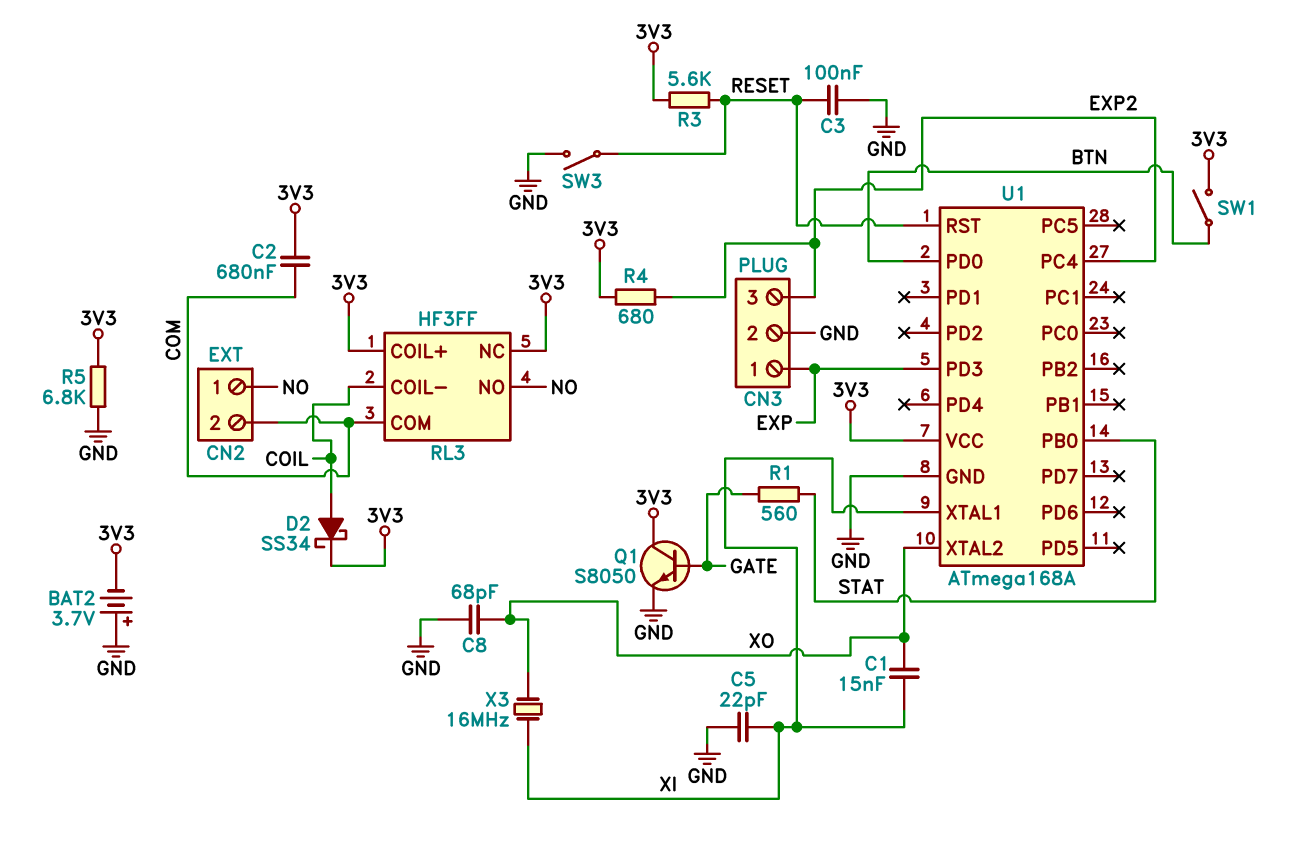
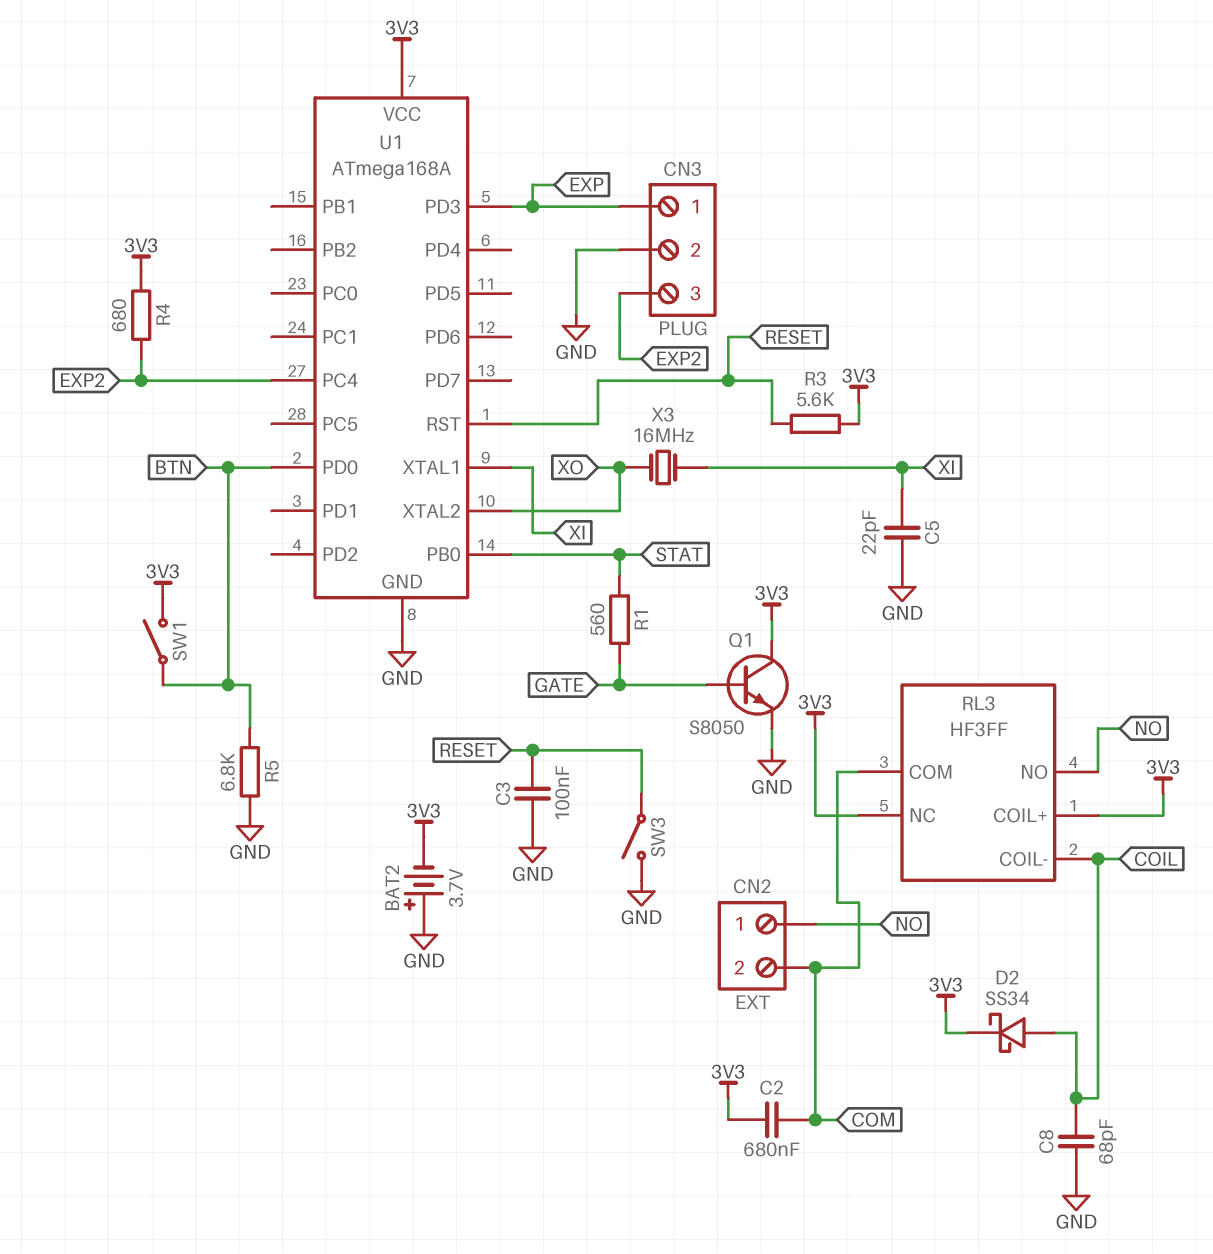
C1: 15nF (XI, XO) -> none
C8: 68pF (GND, XO) -> 68pF (COIL, GND)
R5: 6.8k (3V3, GND) -> 6.8k (BTN, GND)

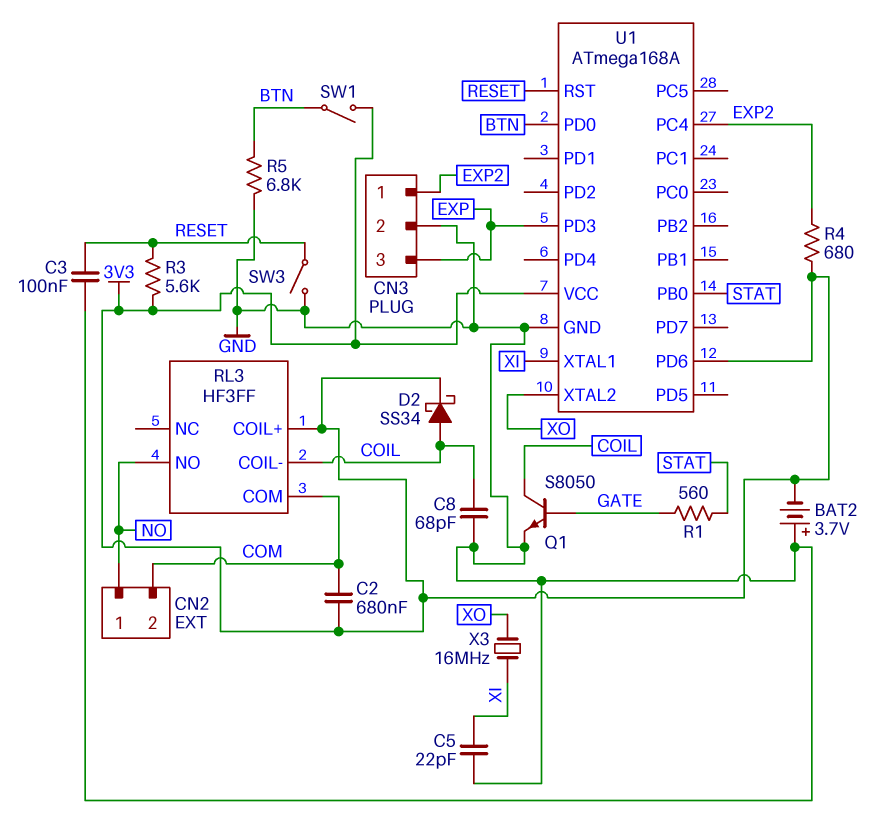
CN3 pin 1: EXP -> EXP2
CN3 pin 3: EXP2 -> EXP
Q1: NPN S8050 (B GATE, C 3V3, E GND) -> NPN S8050 (B GATE, C COIL, E GND)
RL3 pin NC: 3V3 -> none
U1 pin PD6: none -> 3V3

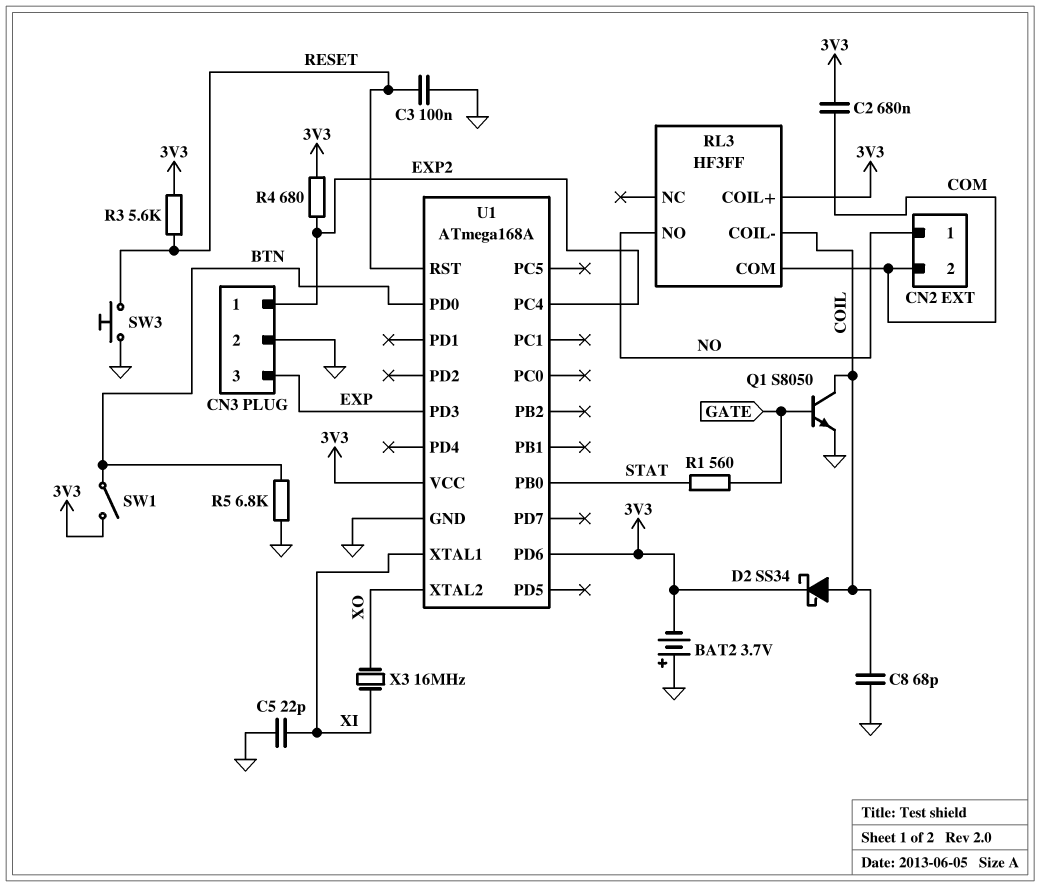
SW3: switch (GND, RESET) -> button (GND, RESET)

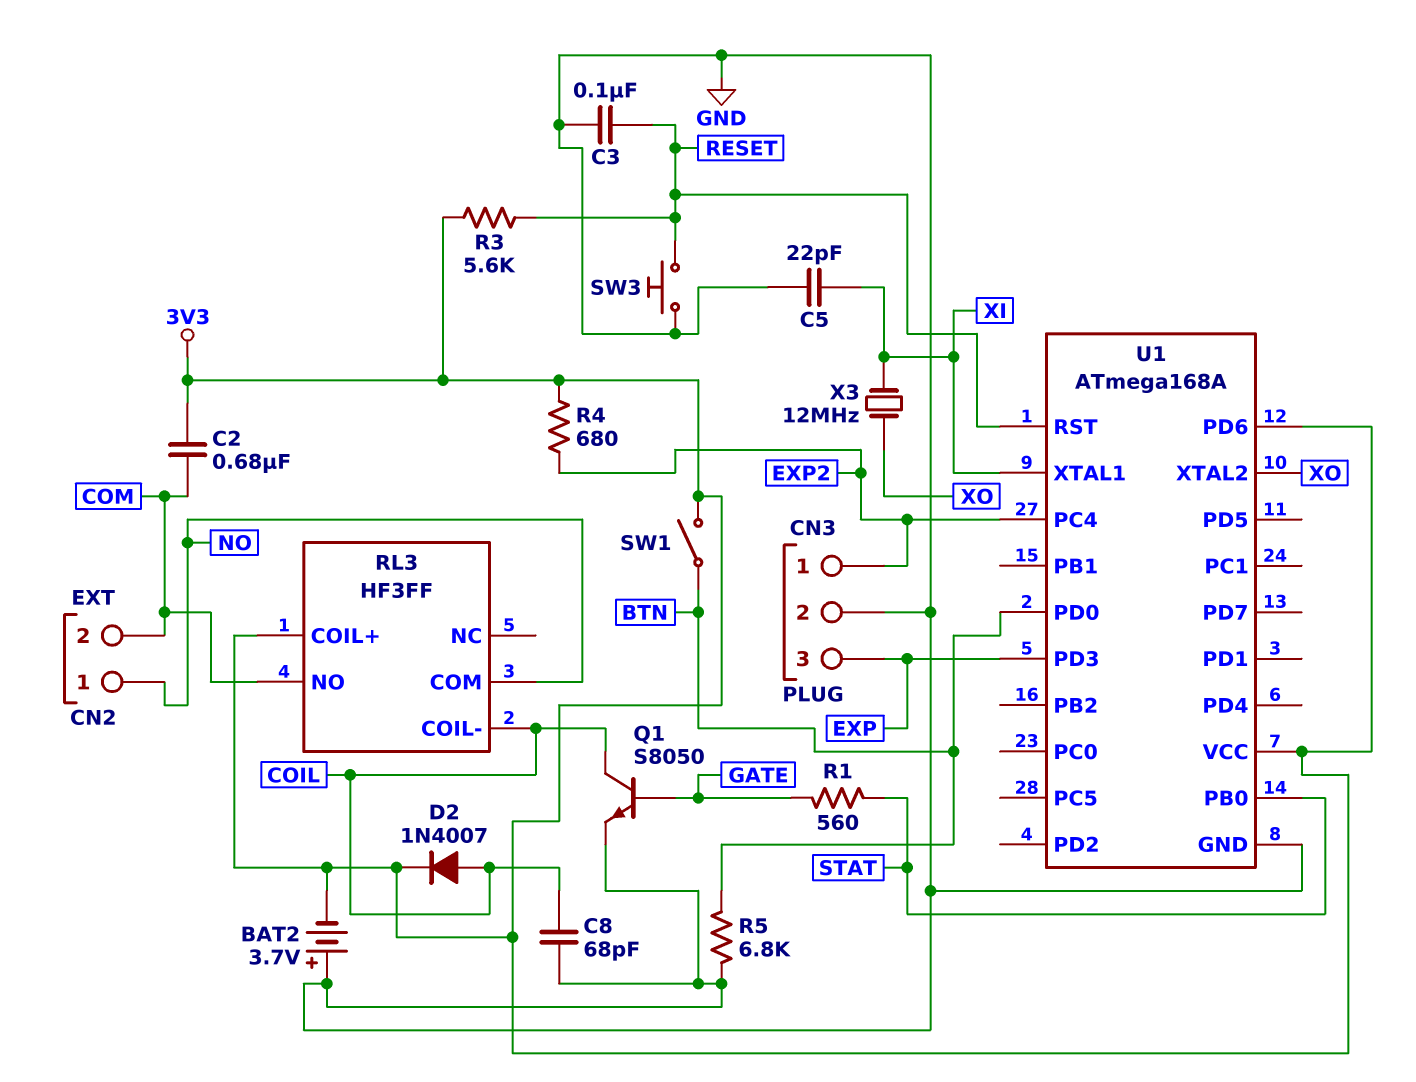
D2: schottky SS34 (A COIL, K 3V3) -> diode 1N4007 (A COIL, K 3V3)
RL3 pin COM: COM -> NO
RL3 pin NO: NO -> COM
X3: 16MHz (XI, XO) -> 12MHz (XI, XO)

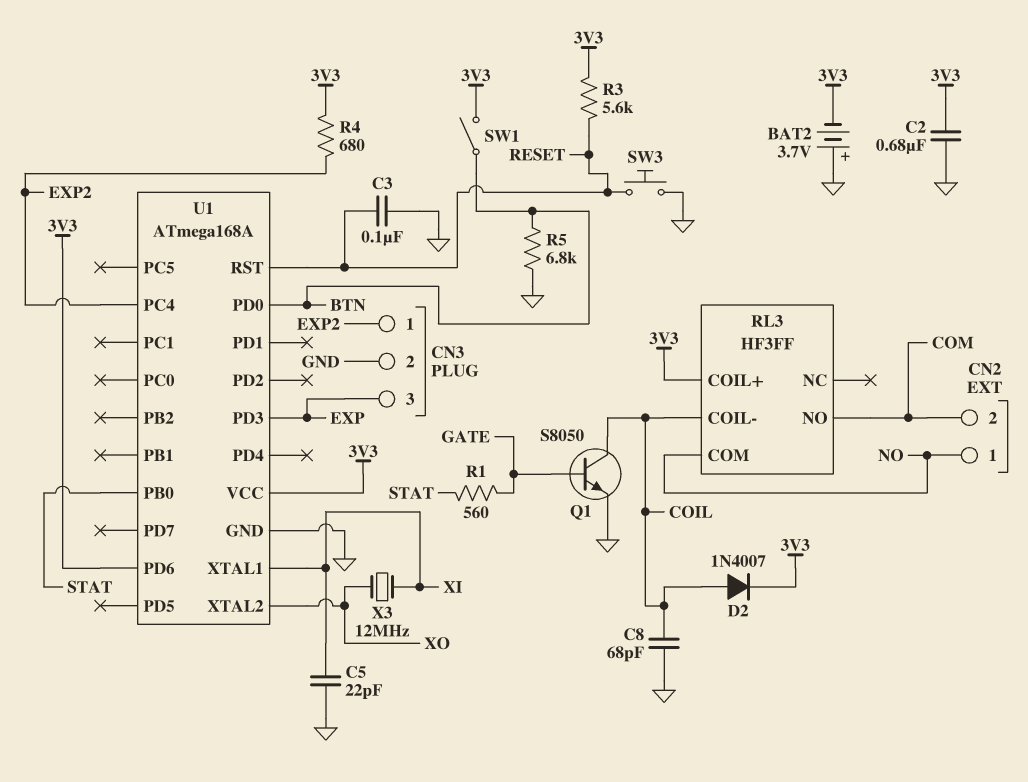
C2: 680nF (3V3, COM) -> 680nF (3V3, GND)

